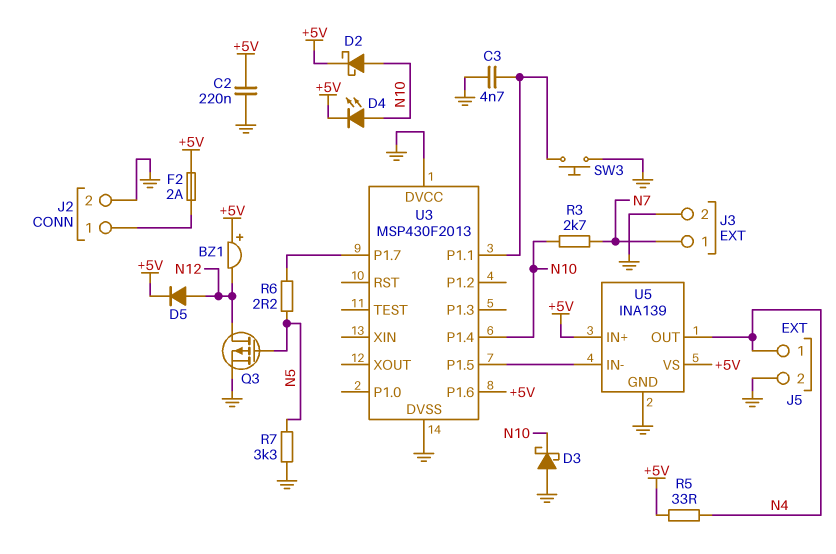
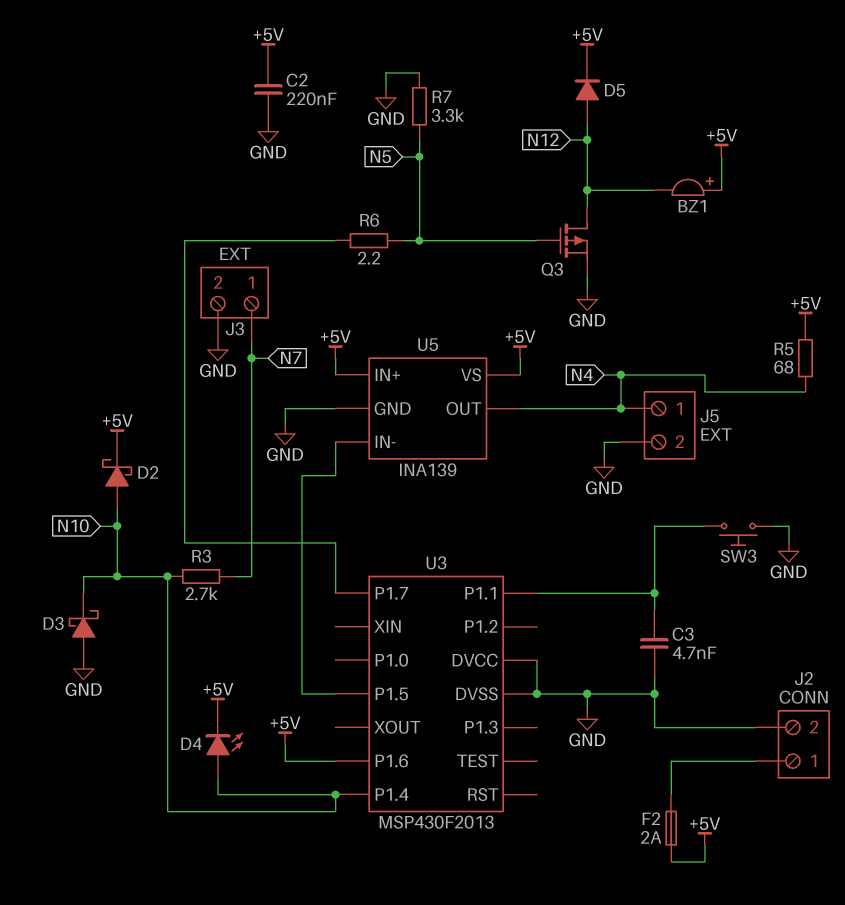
R5: 33 (+5V, N4) -> 68 (+5V, N4)

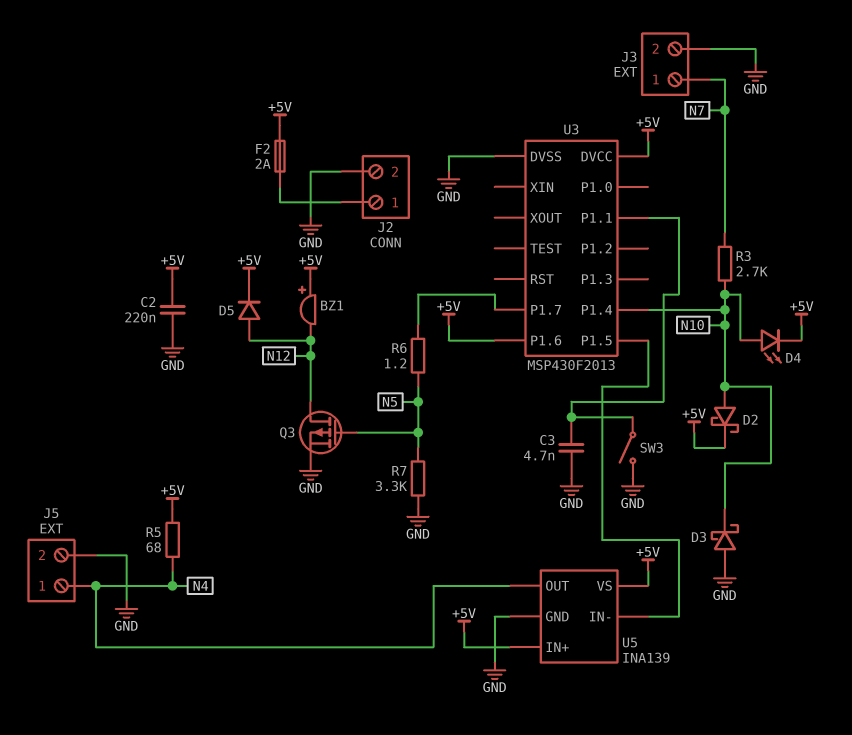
R6: 2.2 (N5, U3/P1.7) -> 1.2 (N5, U3/P1.7)
SW3: button (GND, U3/P1.1) -> switch (GND, U3/P1.1)
U3 pin DVCC: GND -> +5V

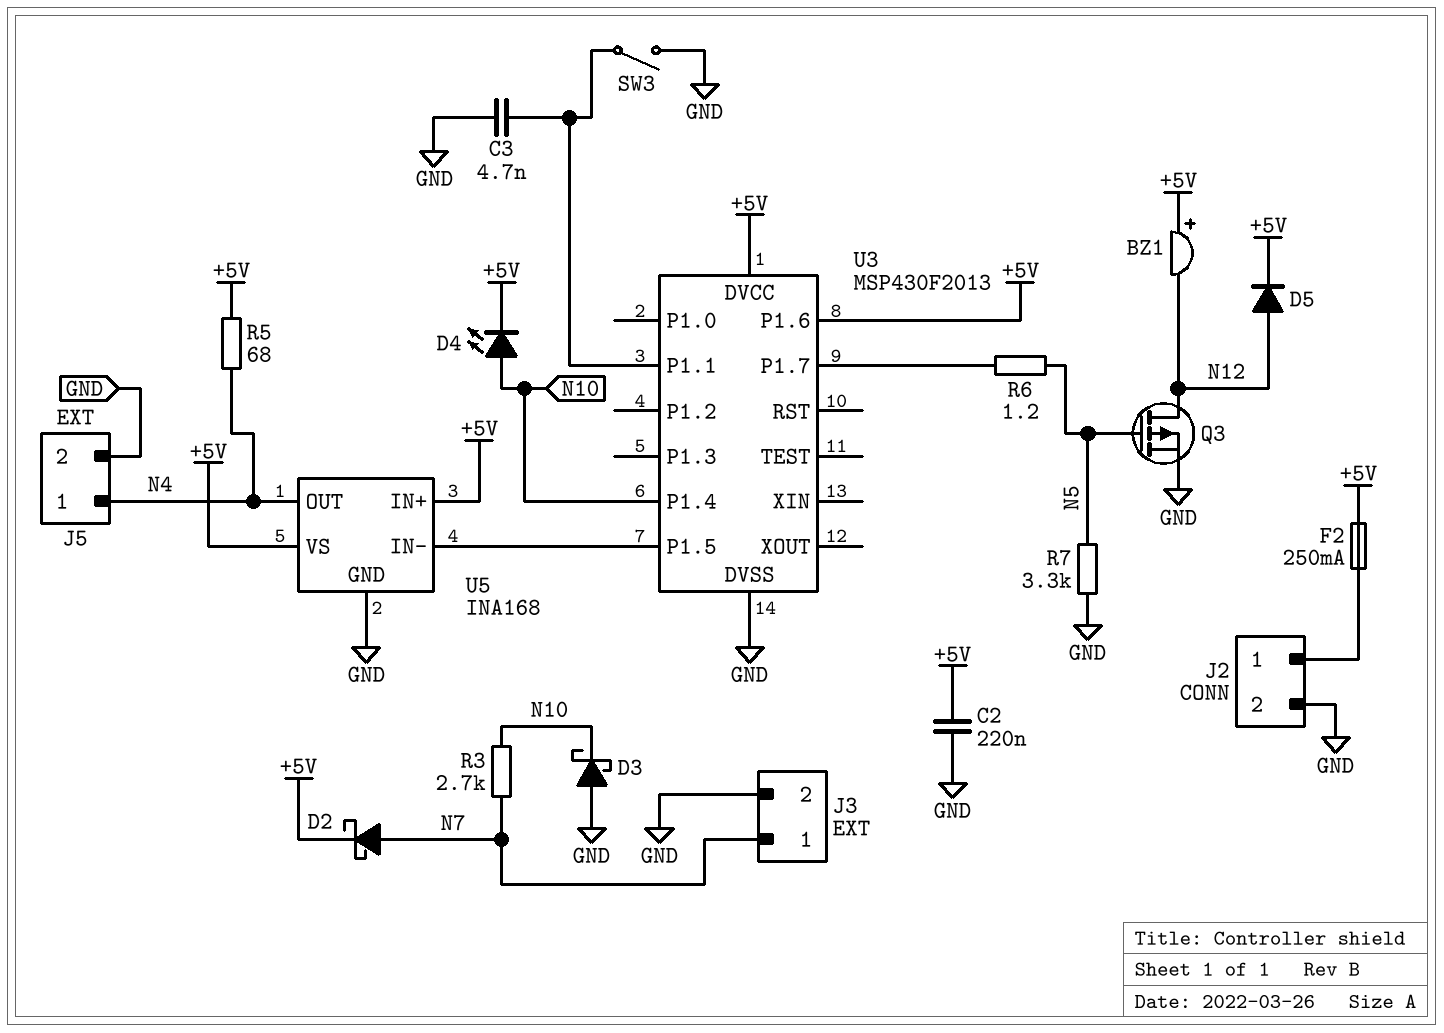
D2: schottky (A N10, K +5V) -> schottky (A N7, K +5V)
F2: 2A (+5V, J2/1) -> 250mA (+5V, J2/1)
U5: INA139 -> INA168

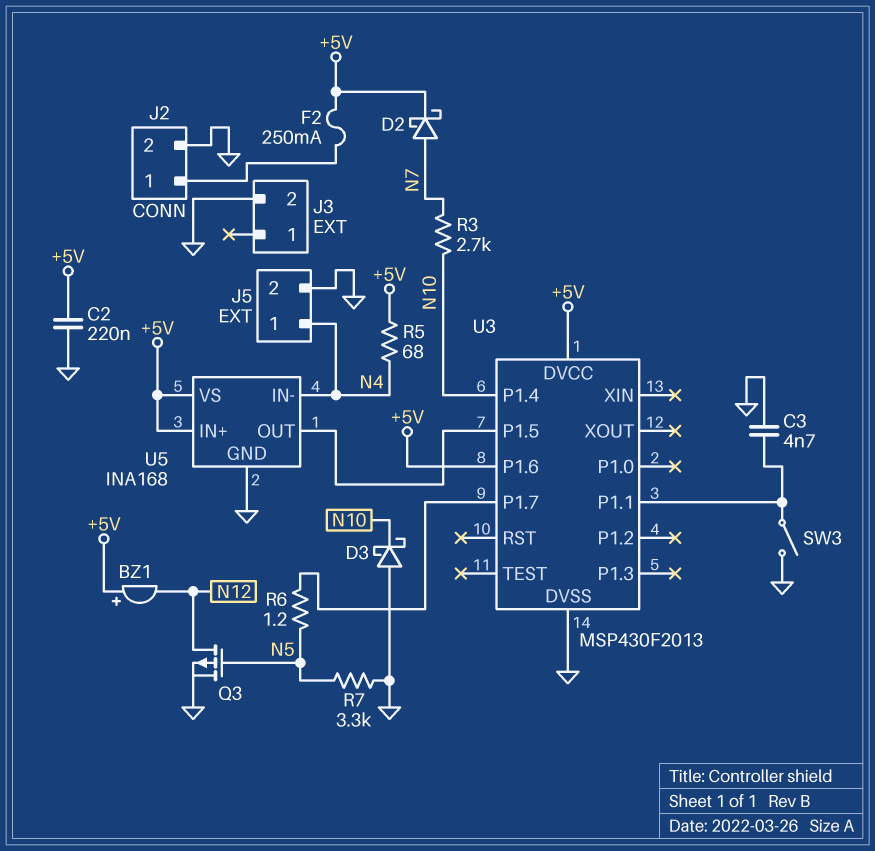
D4: LED (A N10, K +5V) -> none
D5: diode (A N12, K +5V) -> none
J3 pin 1: N7 -> none
U5 pin IN-: U3/P1.5 -> N4
U5 pin OUT: N4 -> U3/P1.5

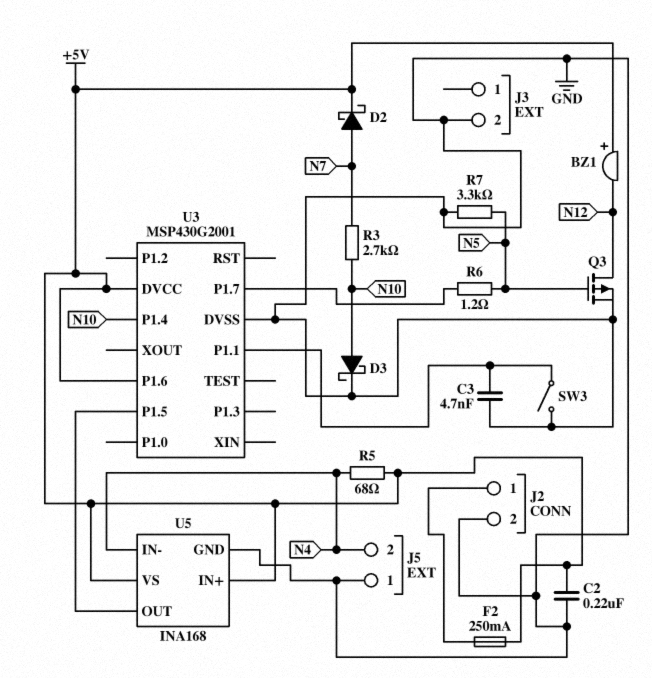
D3: schottky (A GND, K N10) -> schottky (A N10, K GND)
J5 pin 1: N4 -> GND
J5 pin 2: GND -> N4
U3: MSP430F2013 -> MSP430G2001

